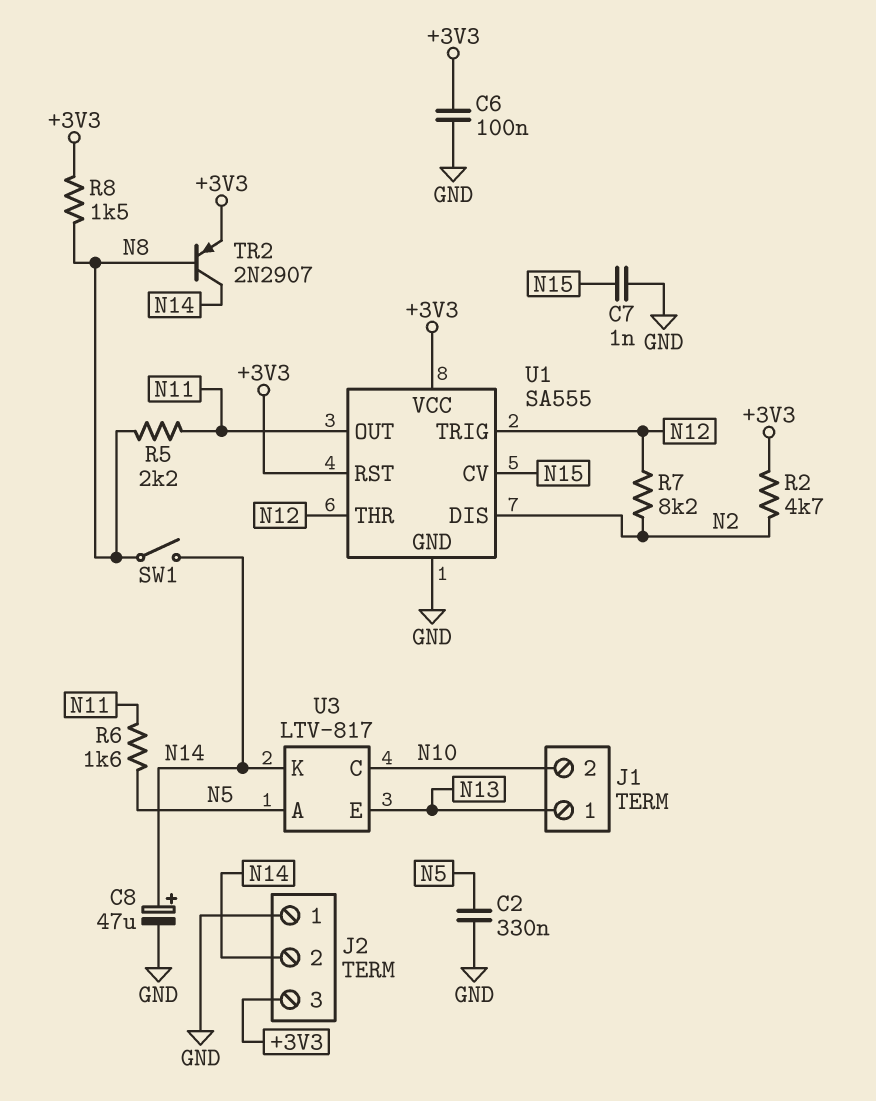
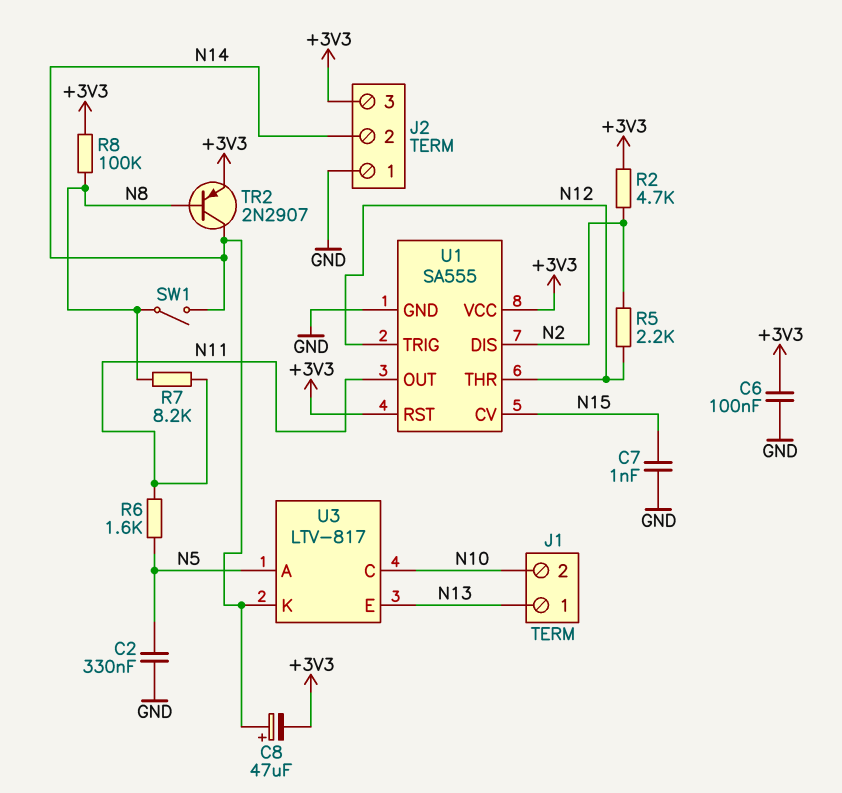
C8: 47uF (plus N14, minus GND) -> 47uF (plus N14, minus +3V3)
R5: 2.2k (N8, N11) -> 2.2k (N2, N12)
R7: 8.2k (N2, N12) -> 8.2k (N8, N11)
R8: 1.5k (+3V3, N8) -> 100k (+3V3, N8)

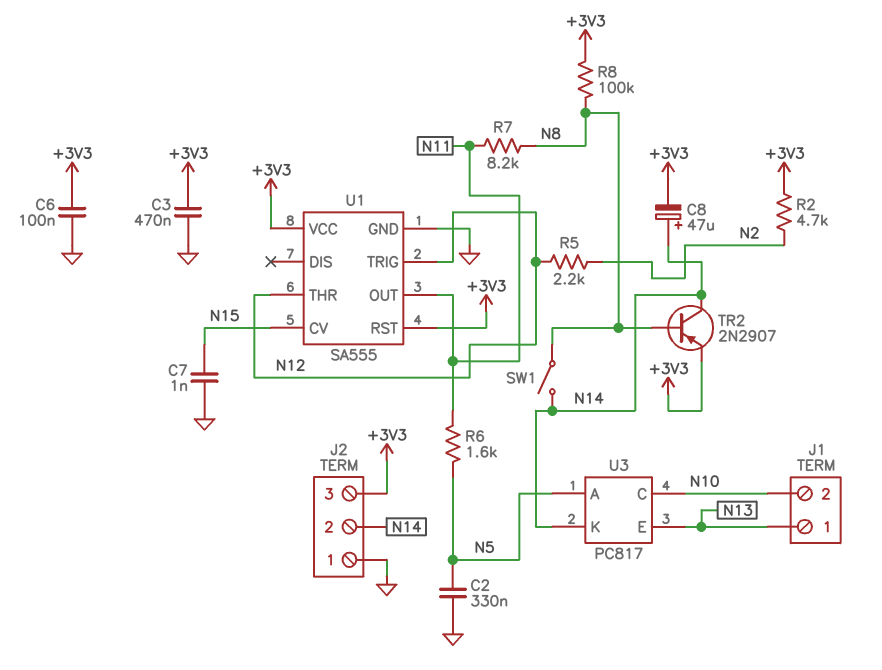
C3: none -> 470nF (+3V3, GND)
U1 pin DIS: N2 -> none
U3: LTV-817 -> PC817

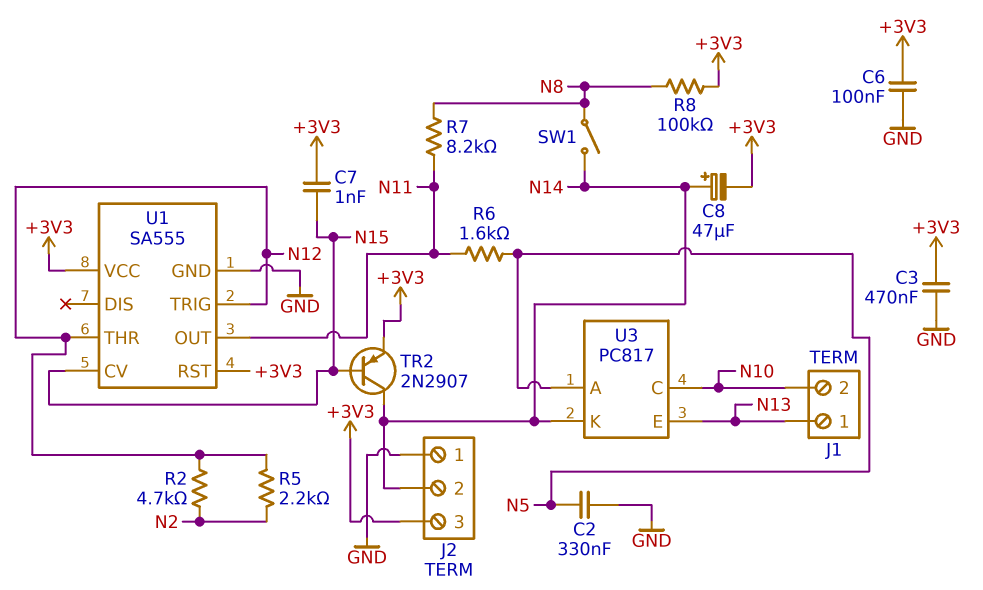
C7: 1nF (GND, N15) -> 1nF (+3V3, N15)
R2: 4.7k (+3V3, N2) -> 4.7k (N2, N12)
TR2: PNP 2N2907 (B N8, C N14, E +3V3) -> PNP 2N2907 (B N15, C N14, E +3V3)

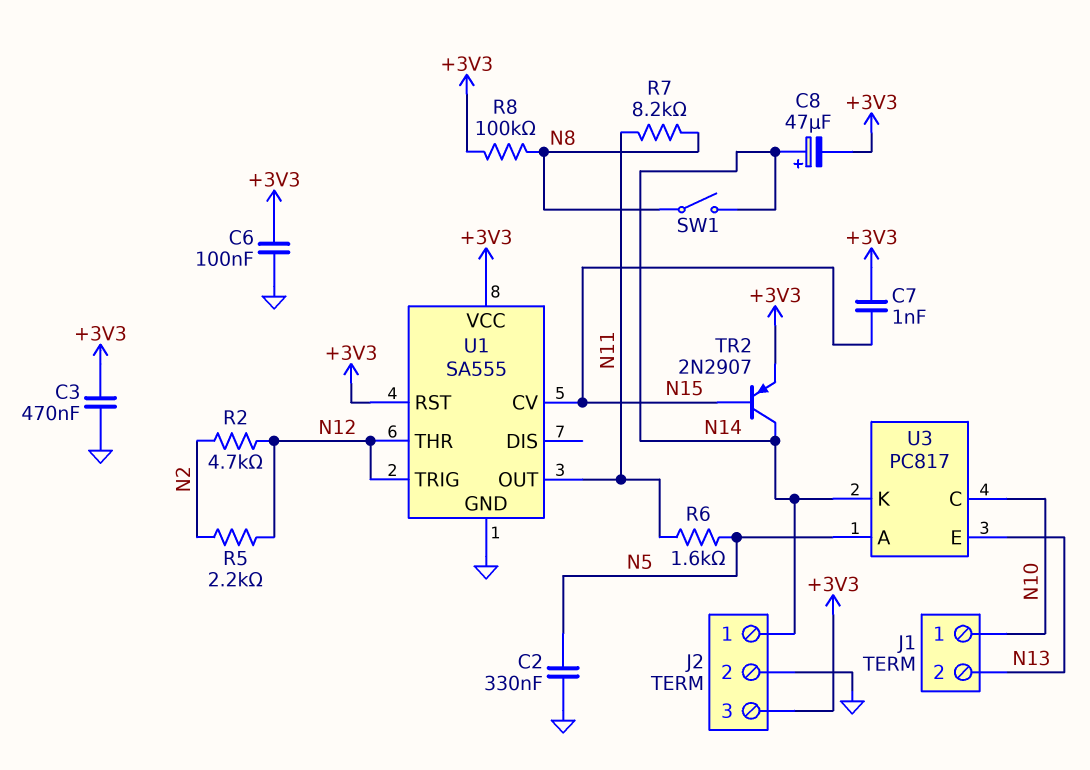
J1 pin 1: N13 -> N10
J1 pin 2: N10 -> N13
J2 pin 1: GND -> N14
J2 pin 2: N14 -> GND

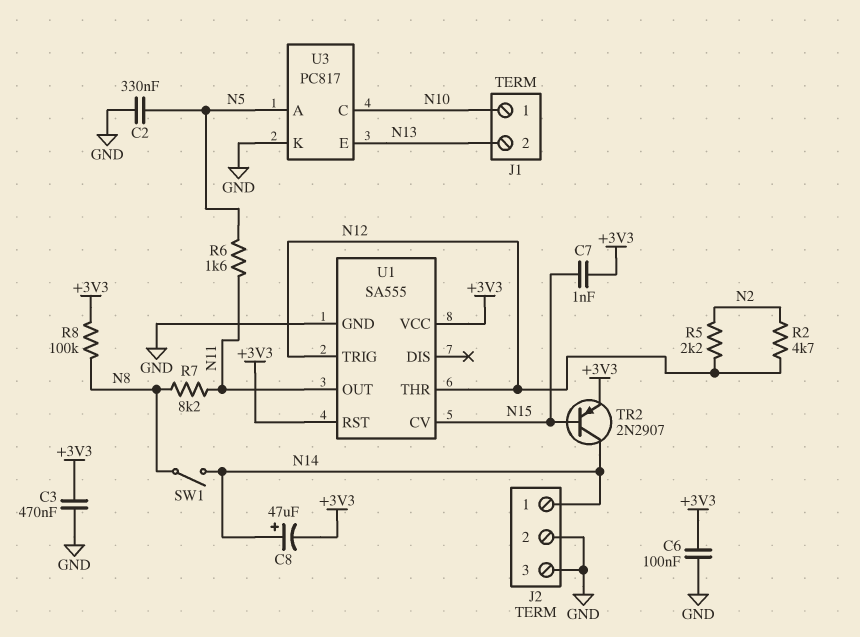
J2 pin 3: +3V3 -> GND
U3 pin K: N14 -> GND

